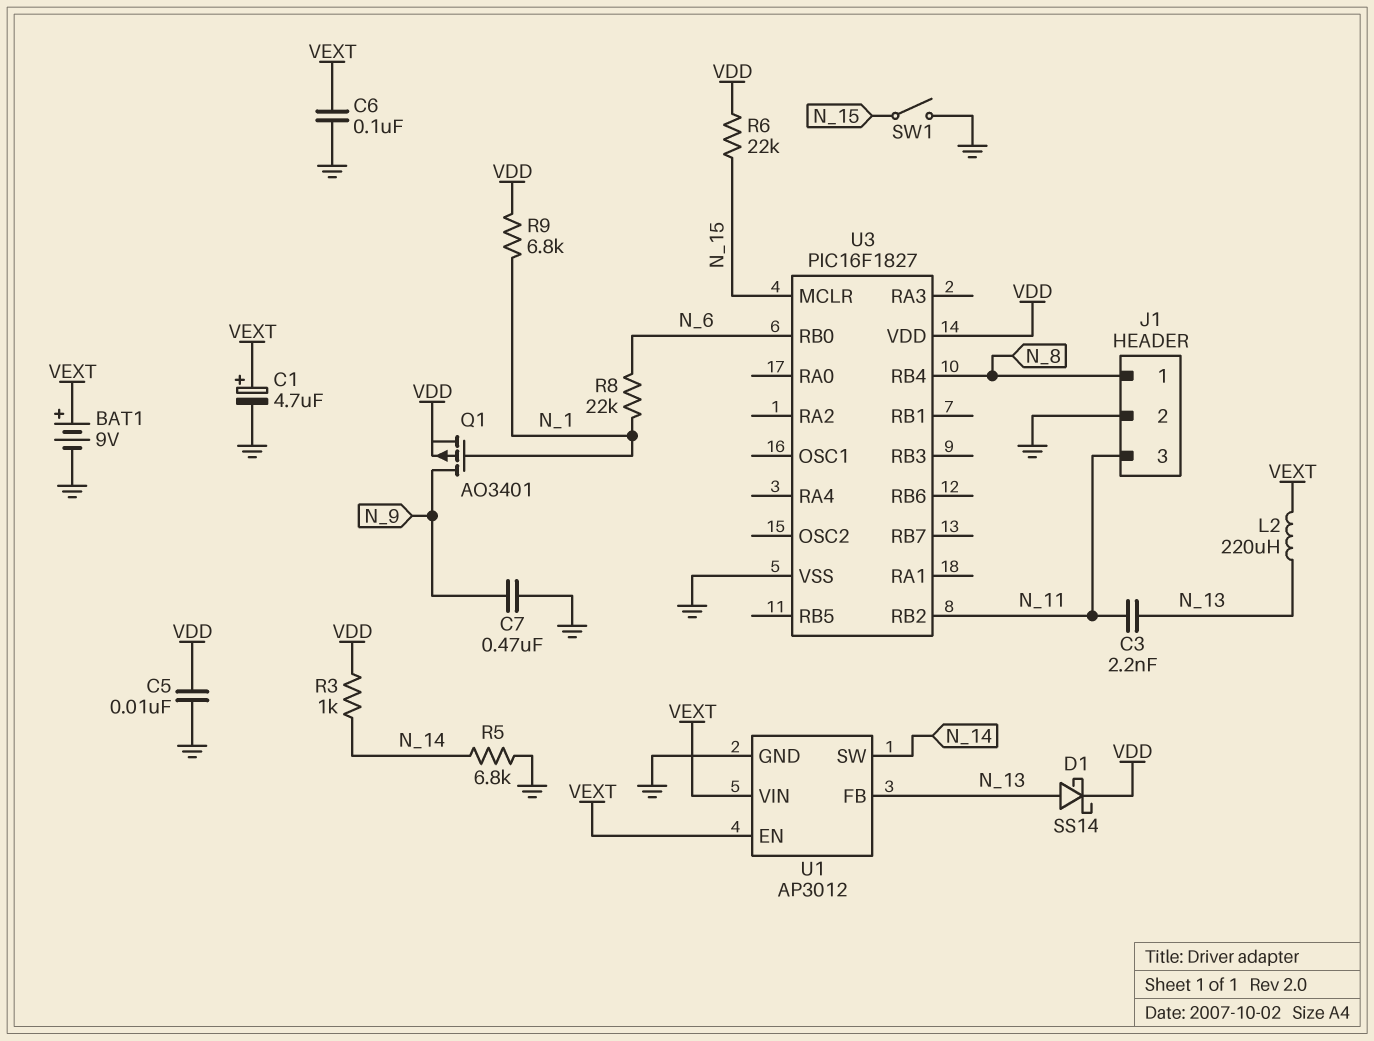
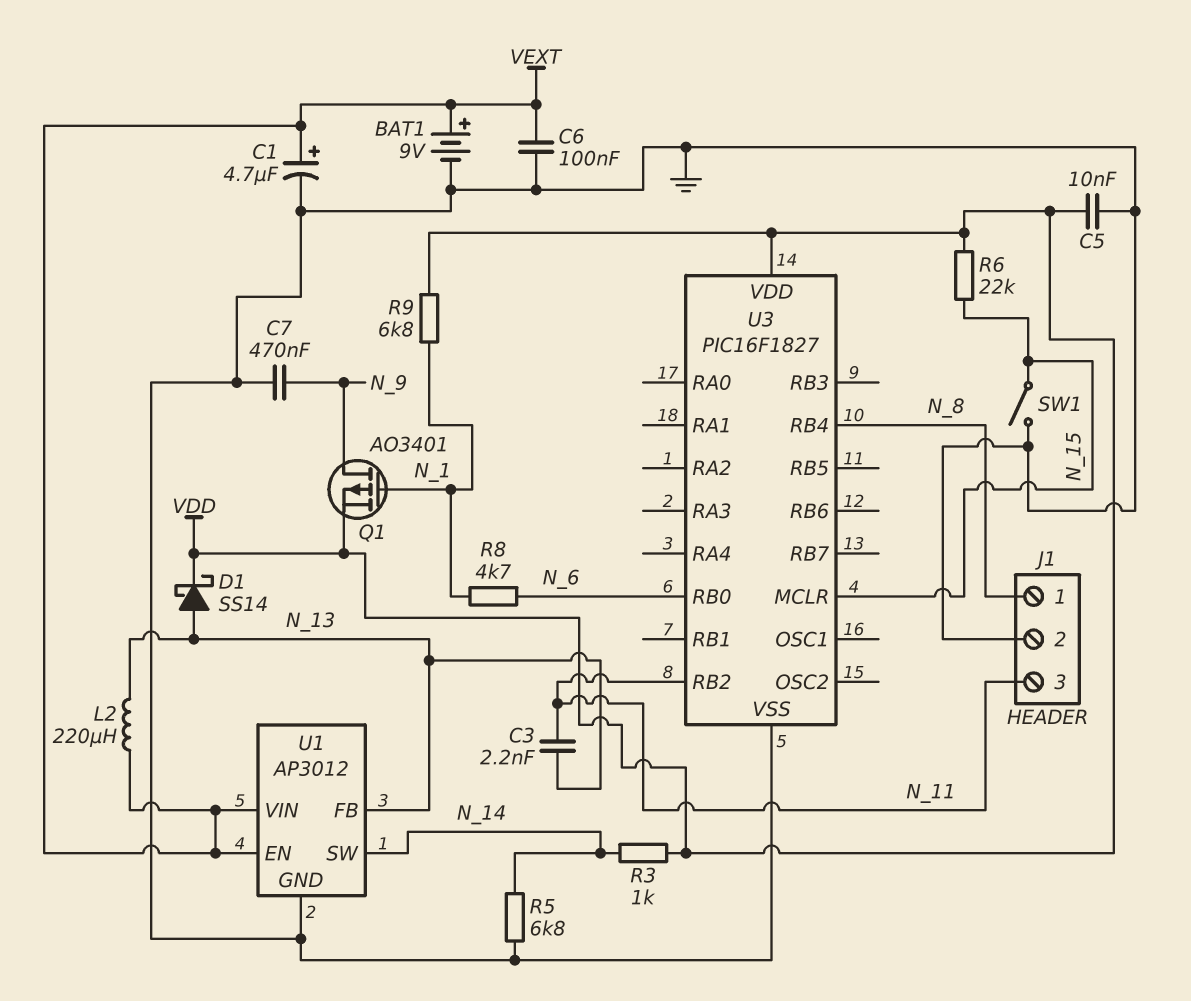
R8: 22k (N_1, N_6) -> 4.7k (N_1, N_6)

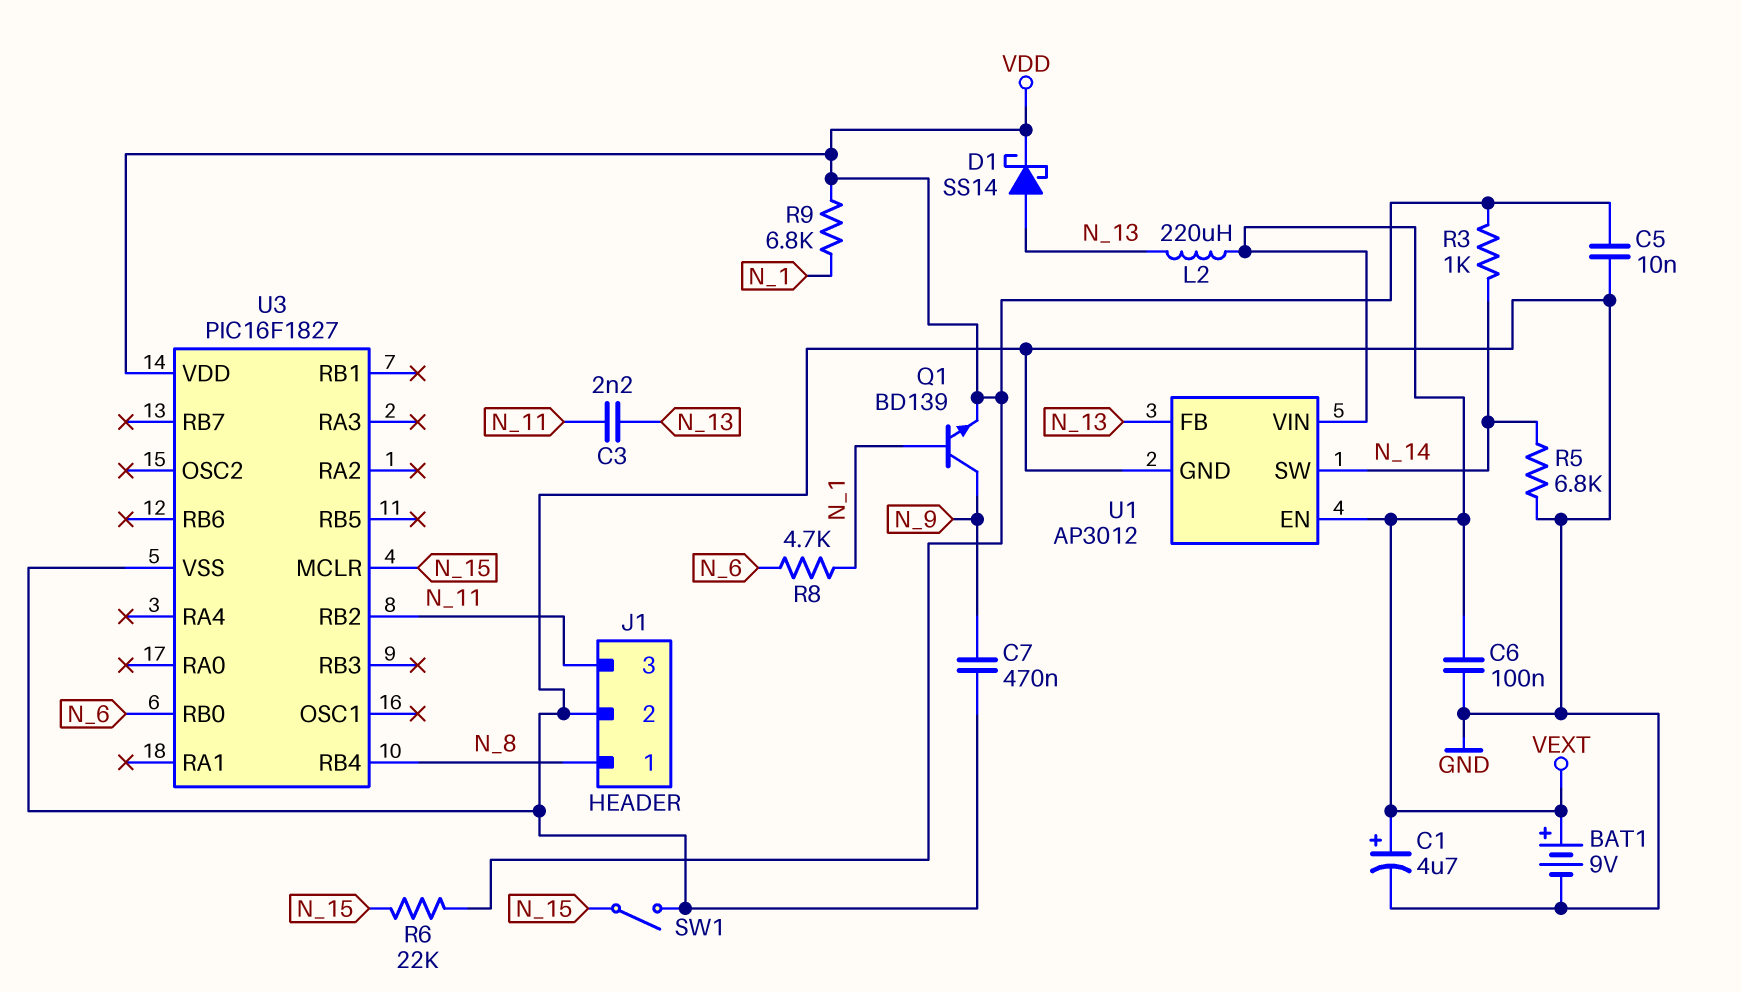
Q1: PMOS AO3401 (G N_1, D N_9, S VDD) -> NPN BD139 (B N_1, C N_9, E VDD)

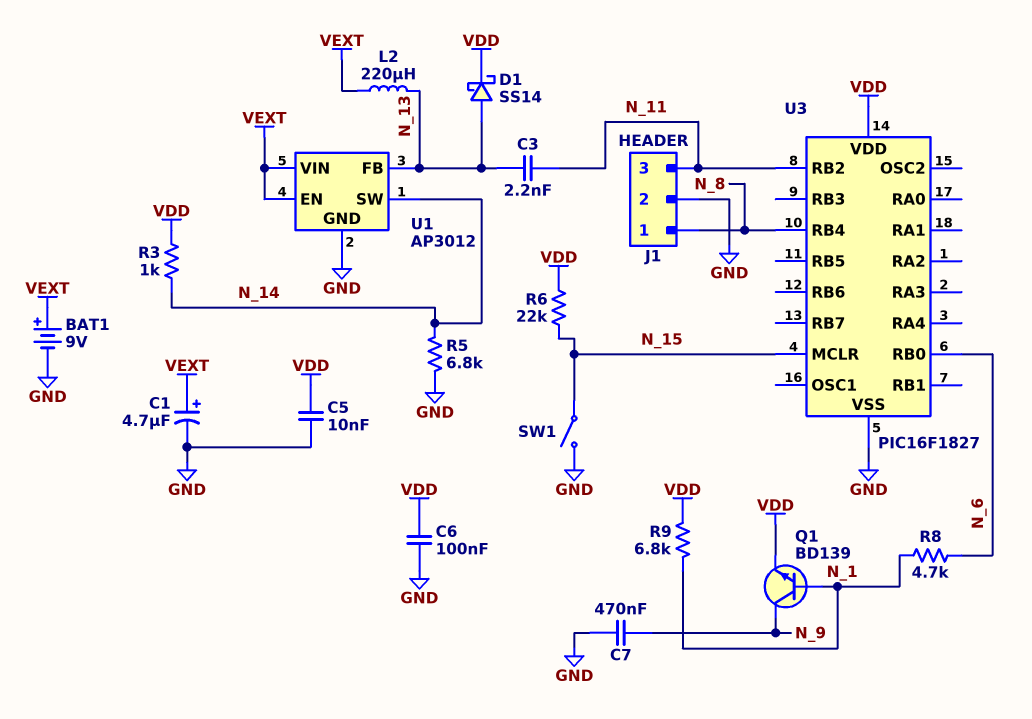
C6: 100nF (GND, VEXT) -> 100nF (GND, VDD)

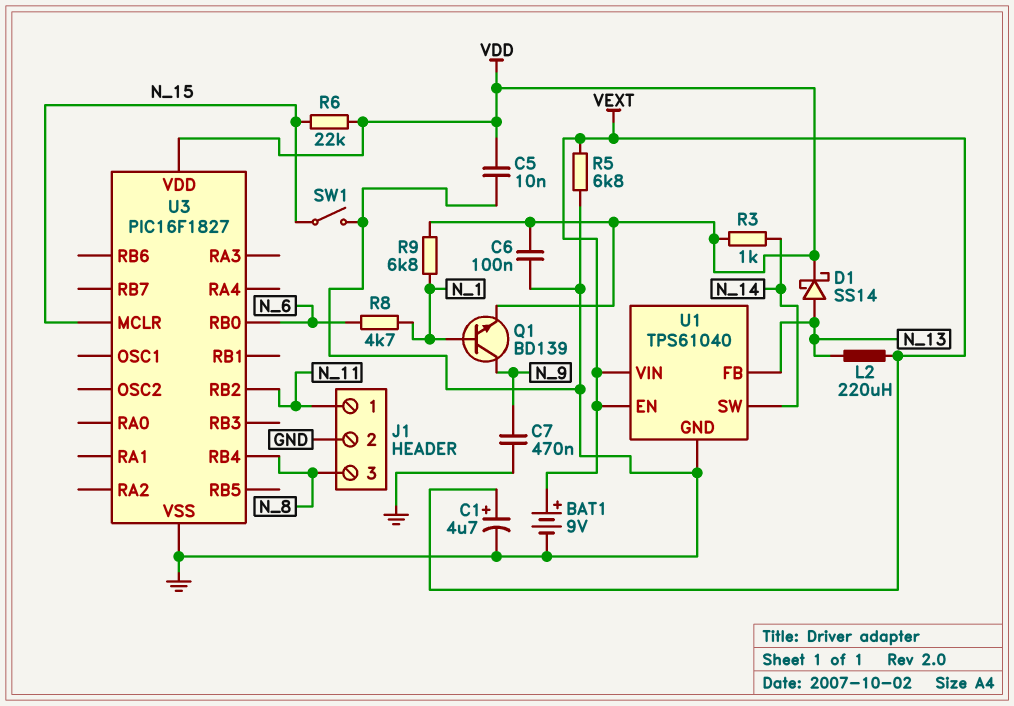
C3: 2.2nF (N_11, N_13) -> none
J1 pin 1: N_8 -> N_11
J1 pin 3: N_11 -> N_8
R5: 6.8k (GND, N_14) -> 6.8k (GND, VEXT)
U1: AP3012 -> TPS61040

